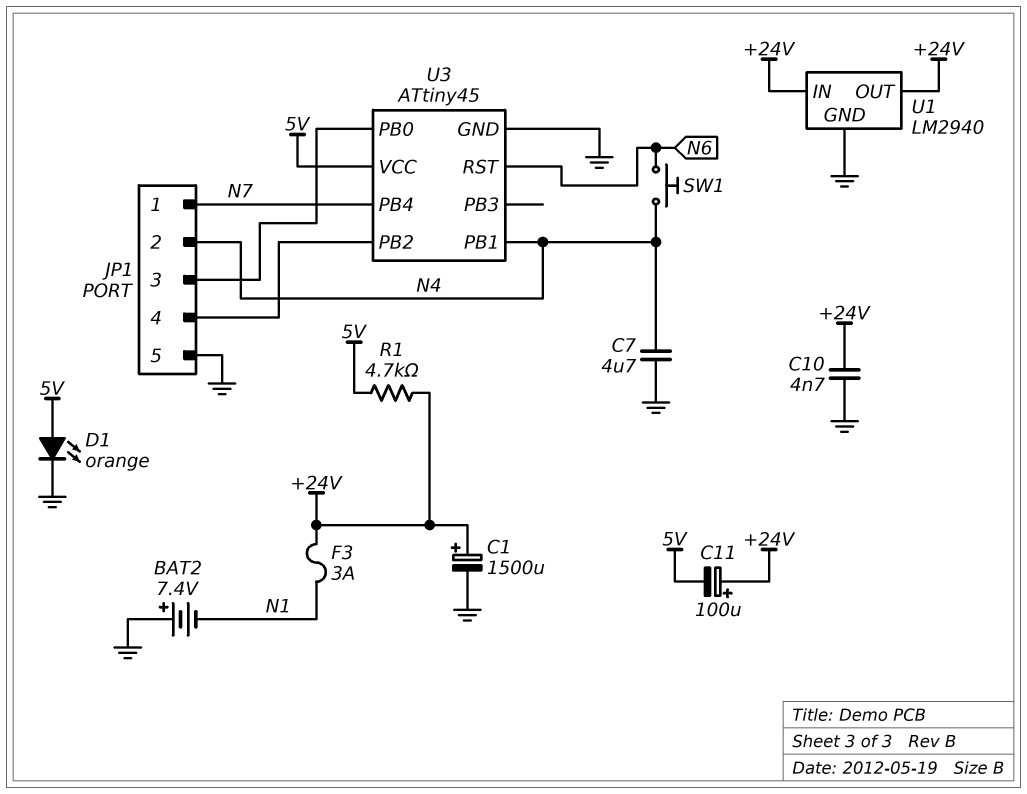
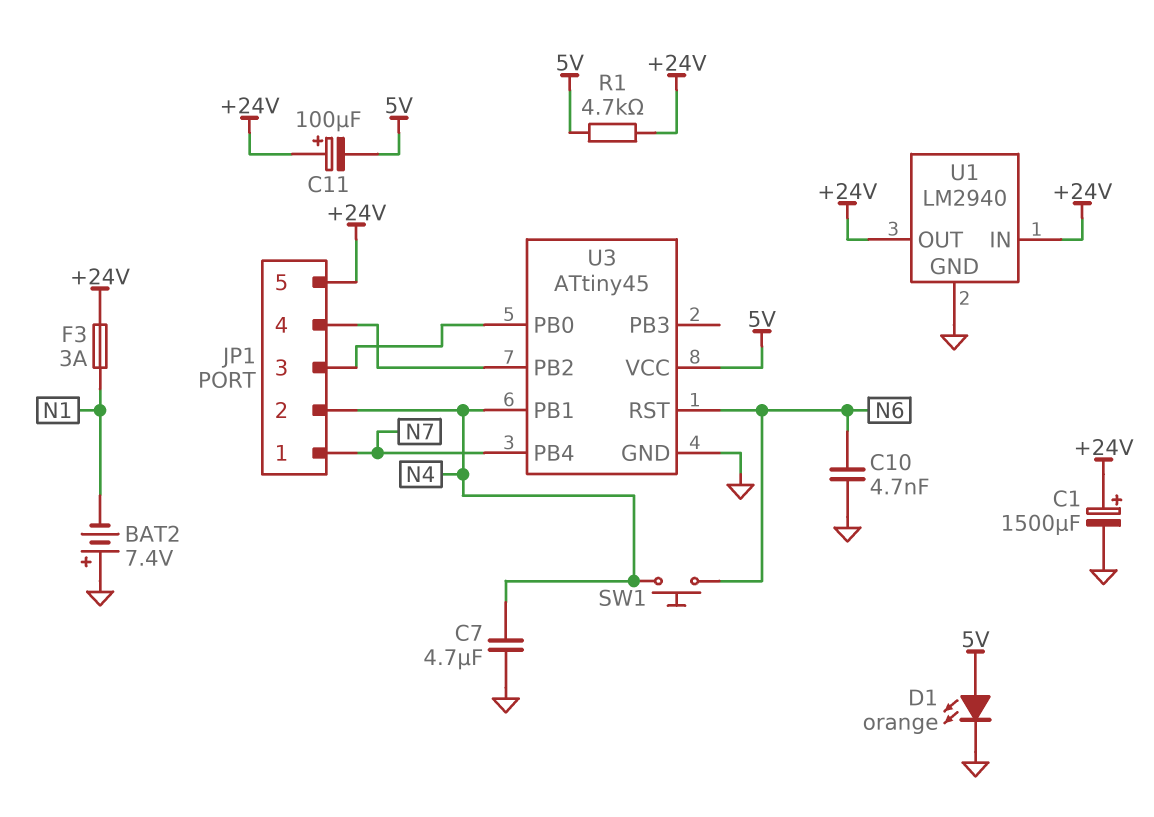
C10: 4.7nF (+24V, GND) -> 4.7nF (GND, N6)
JP1 pin 5: GND -> +24V

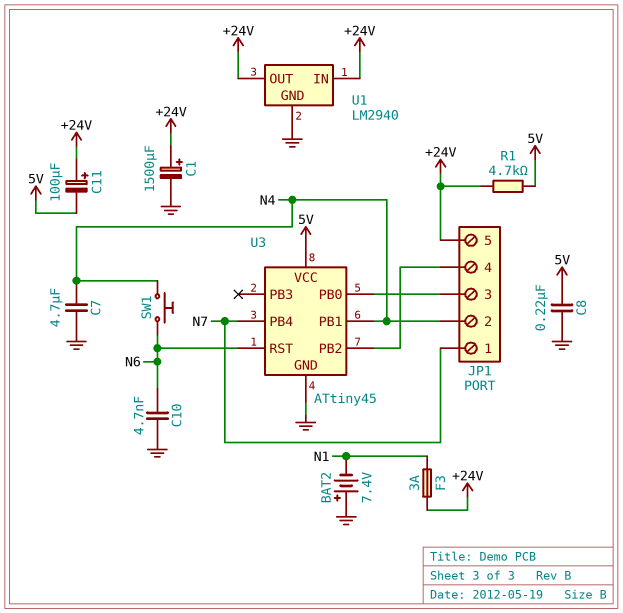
C8: none -> 220nF (5V, GND)
D1: LED orange (A 5V, K GND) -> none

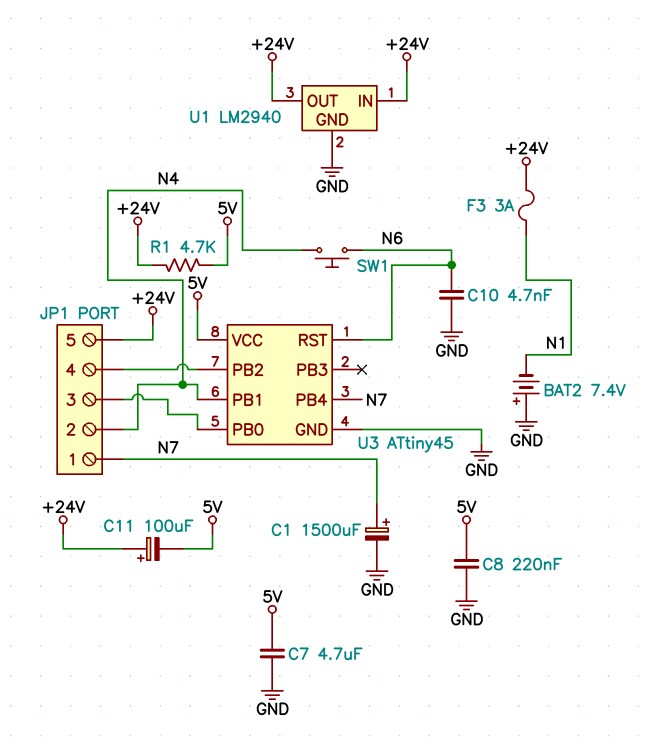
C1: 1500uF (plus +24V, minus GND) -> 1500uF (plus N7, minus GND)
C7: 4.7uF (GND, N4) -> 4.7uF (5V, GND)

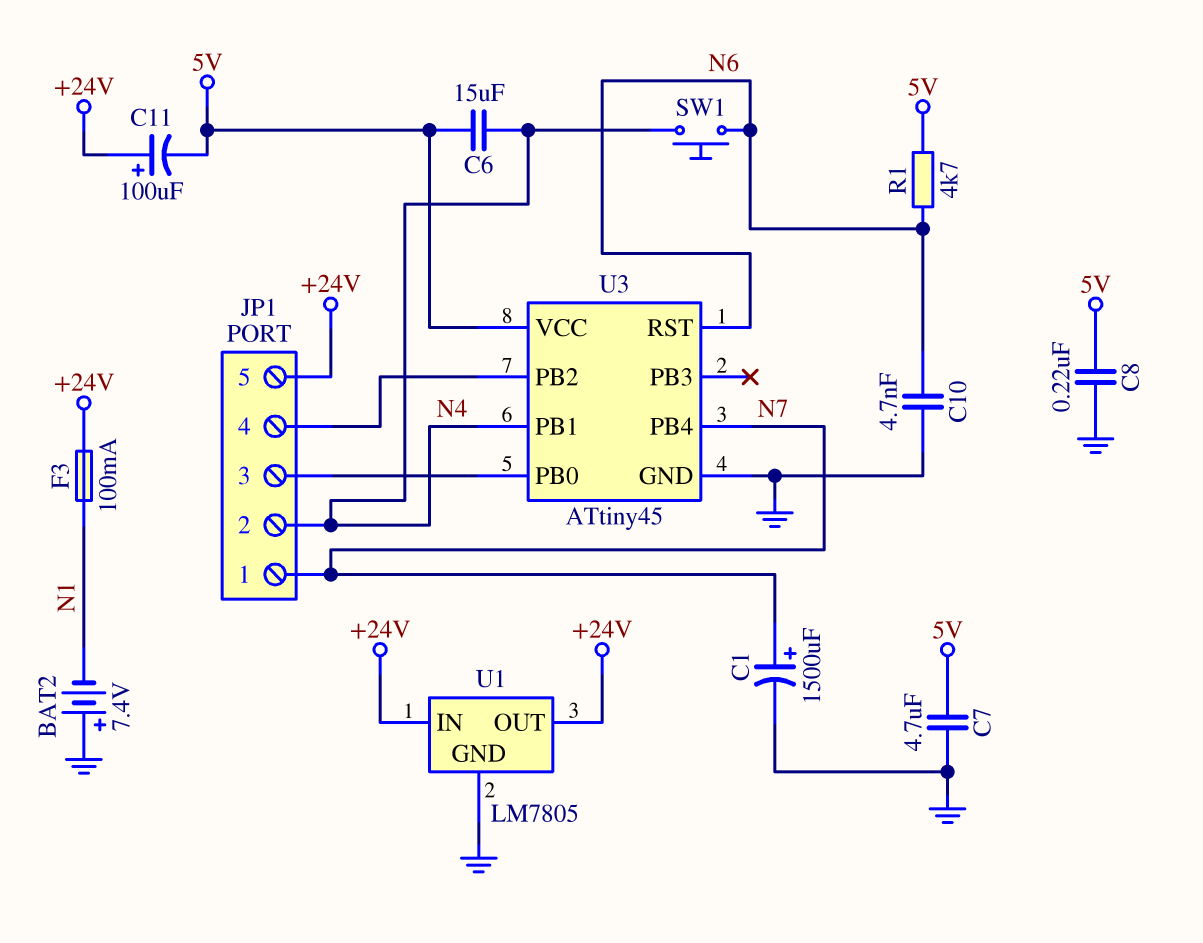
C6: none -> 15uF (5V, N4)
F3: 3A (+24V, N1) -> 100mA (+24V, N1)
R1: 4.7k (+24V, 5V) -> 4.7k (5V, N6)
U1: LM2940 -> LM7805

